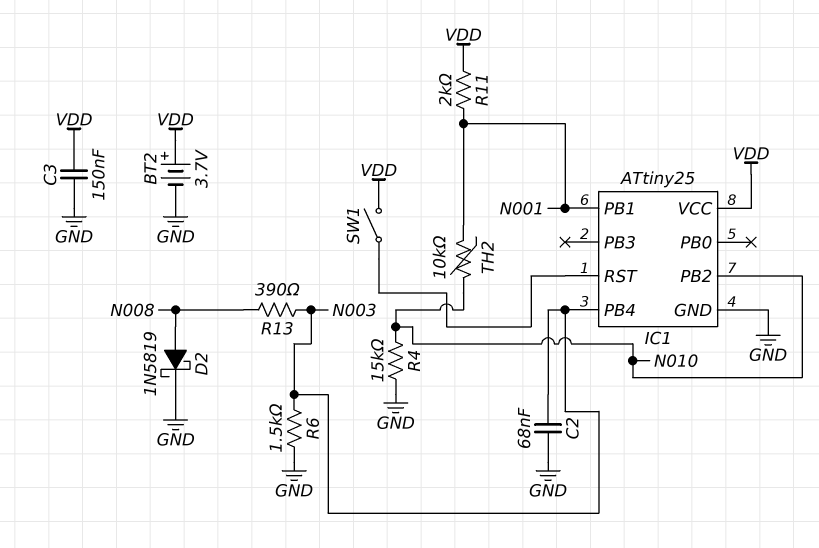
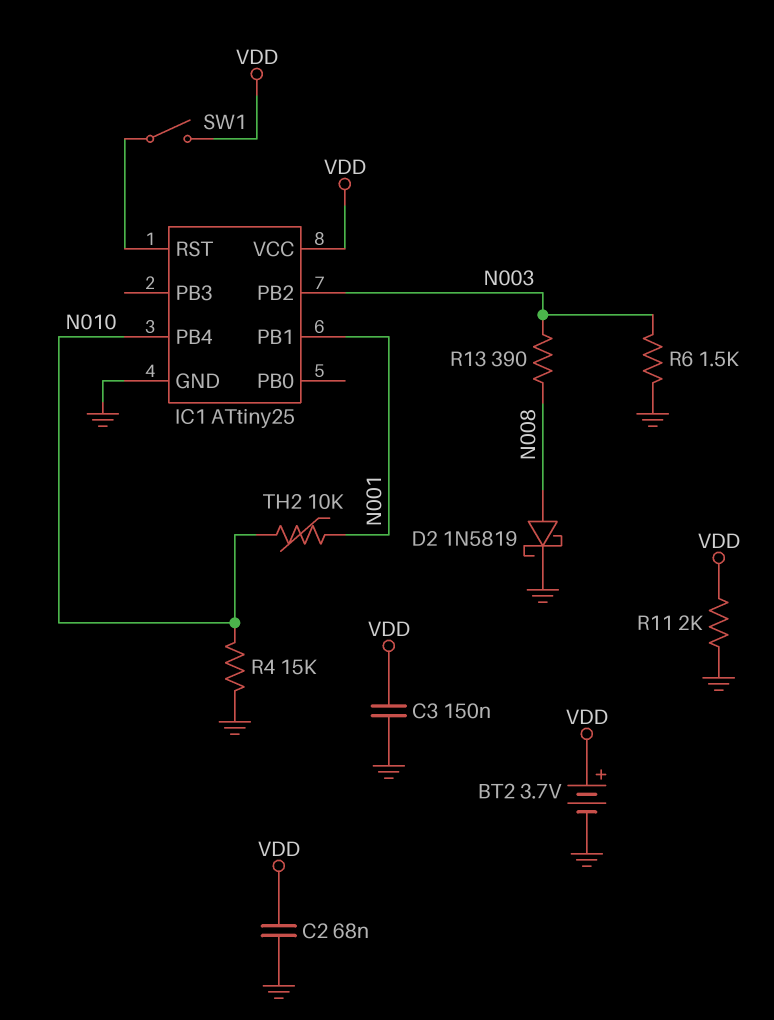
C2: 68nF (GND, N003) -> 68nF (GND, VDD)
IC1 pin PB2: N010 -> N003
IC1 pin PB4: N003 -> N010
R11: 2k (N001, VDD) -> 2k (GND, VDD)

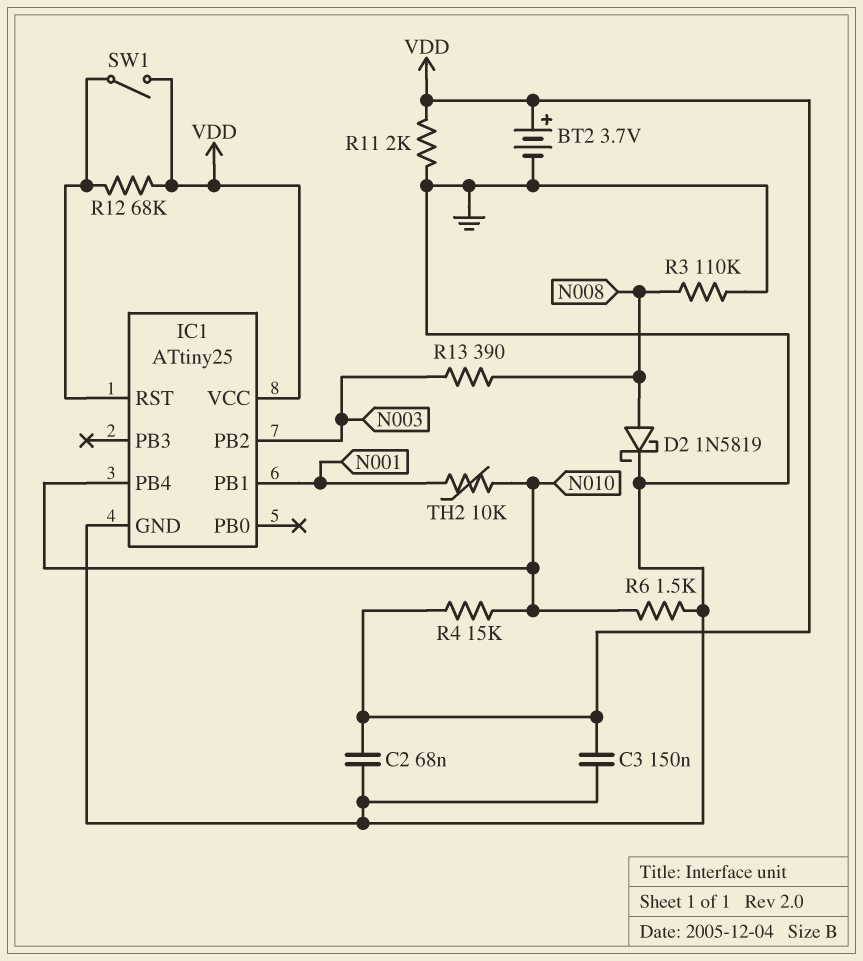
R3: none -> 110k (GND, N008)
R4: 15k (GND, N010) -> 15k (N010, VDD)
R6: 1.5k (GND, N003) -> 1.5k (GND, N010)
R12: none -> 68k (IC1/RST, VDD)

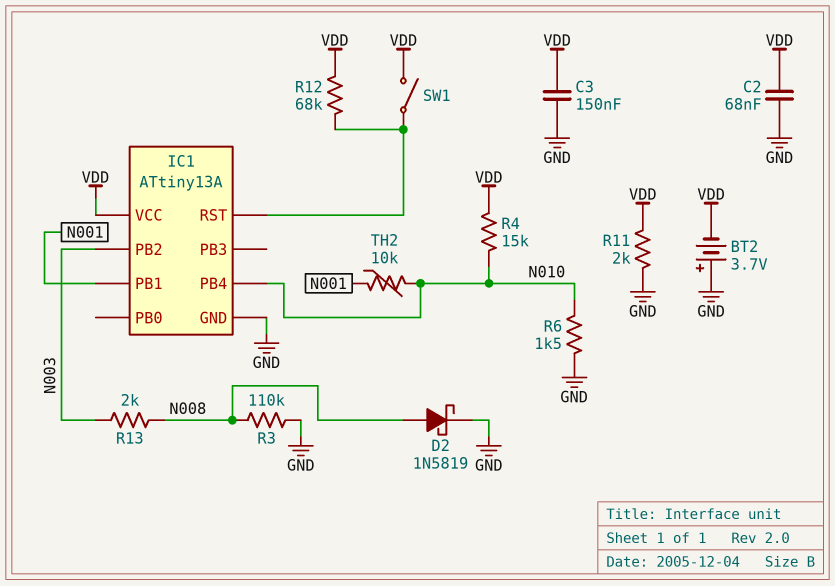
BT2: 3.7V (plus VDD, minus GND) -> 3.7V (plus GND, minus VDD)
IC1: ATtiny25 -> ATtiny13A
R13: 390 (N003, N008) -> 2k (N003, N008)

